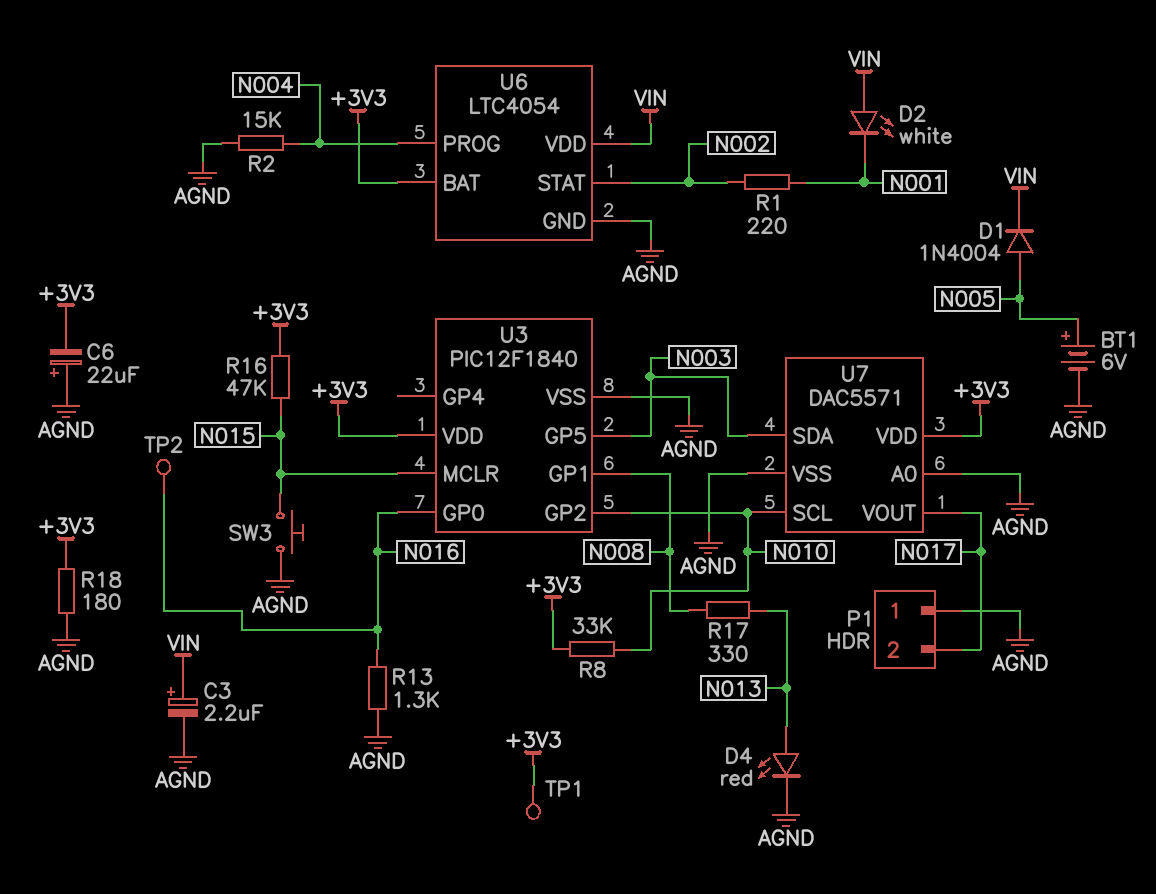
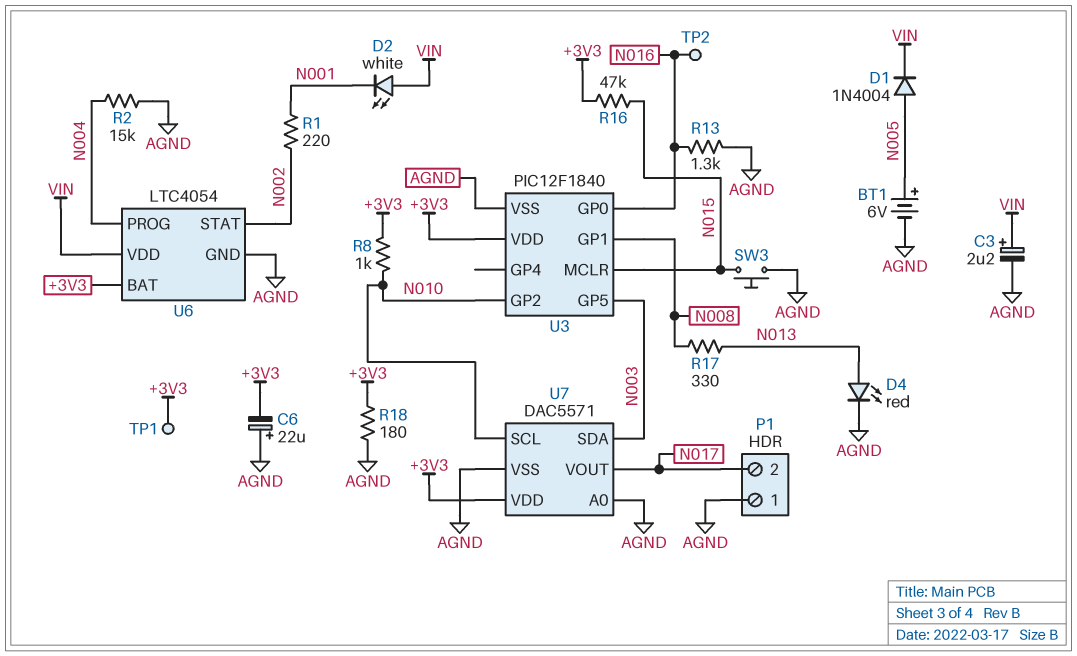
R8: 33k (+3V3, N010) -> 1k (+3V3, N010)

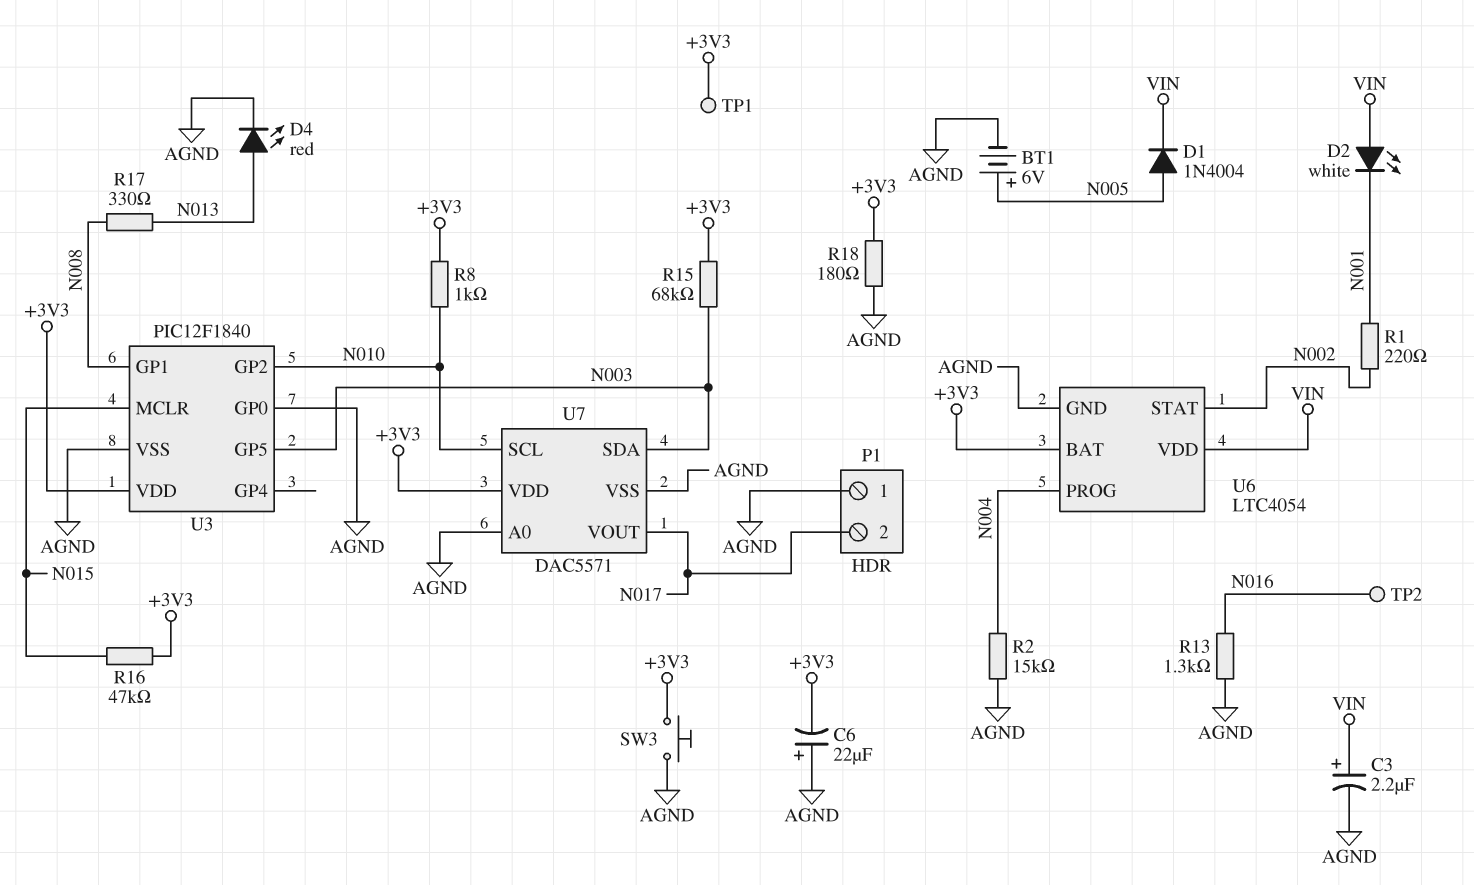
R15: none -> 68k (+3V3, N003)
SW3: button (AGND, N015) -> button (+3V3, AGND)
U3 pin GP0: N016 -> AGND

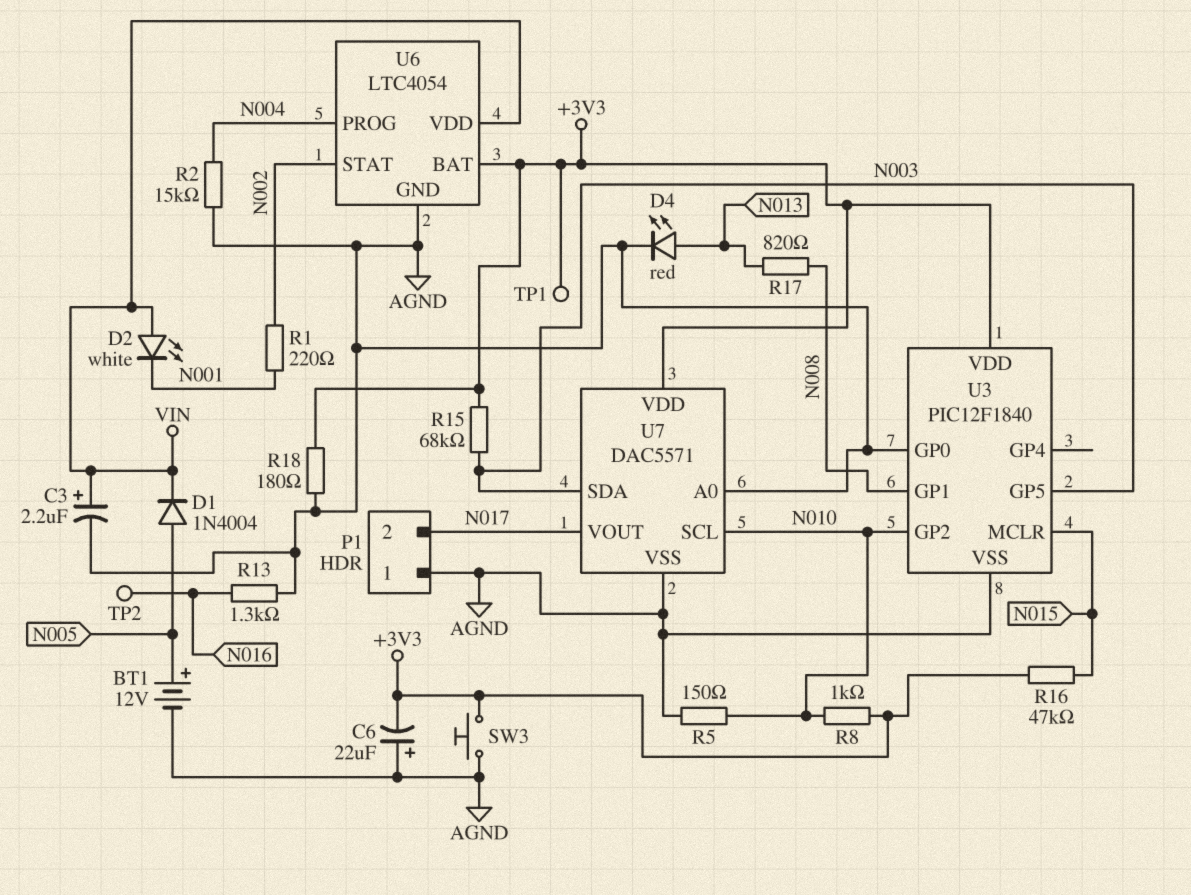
BT1: 6V (plus N005, minus AGND) -> 12V (plus N005, minus AGND)
R5: none -> 150 (AGND, N010)
R17: 330 (N008, N013) -> 820 (N008, N013)

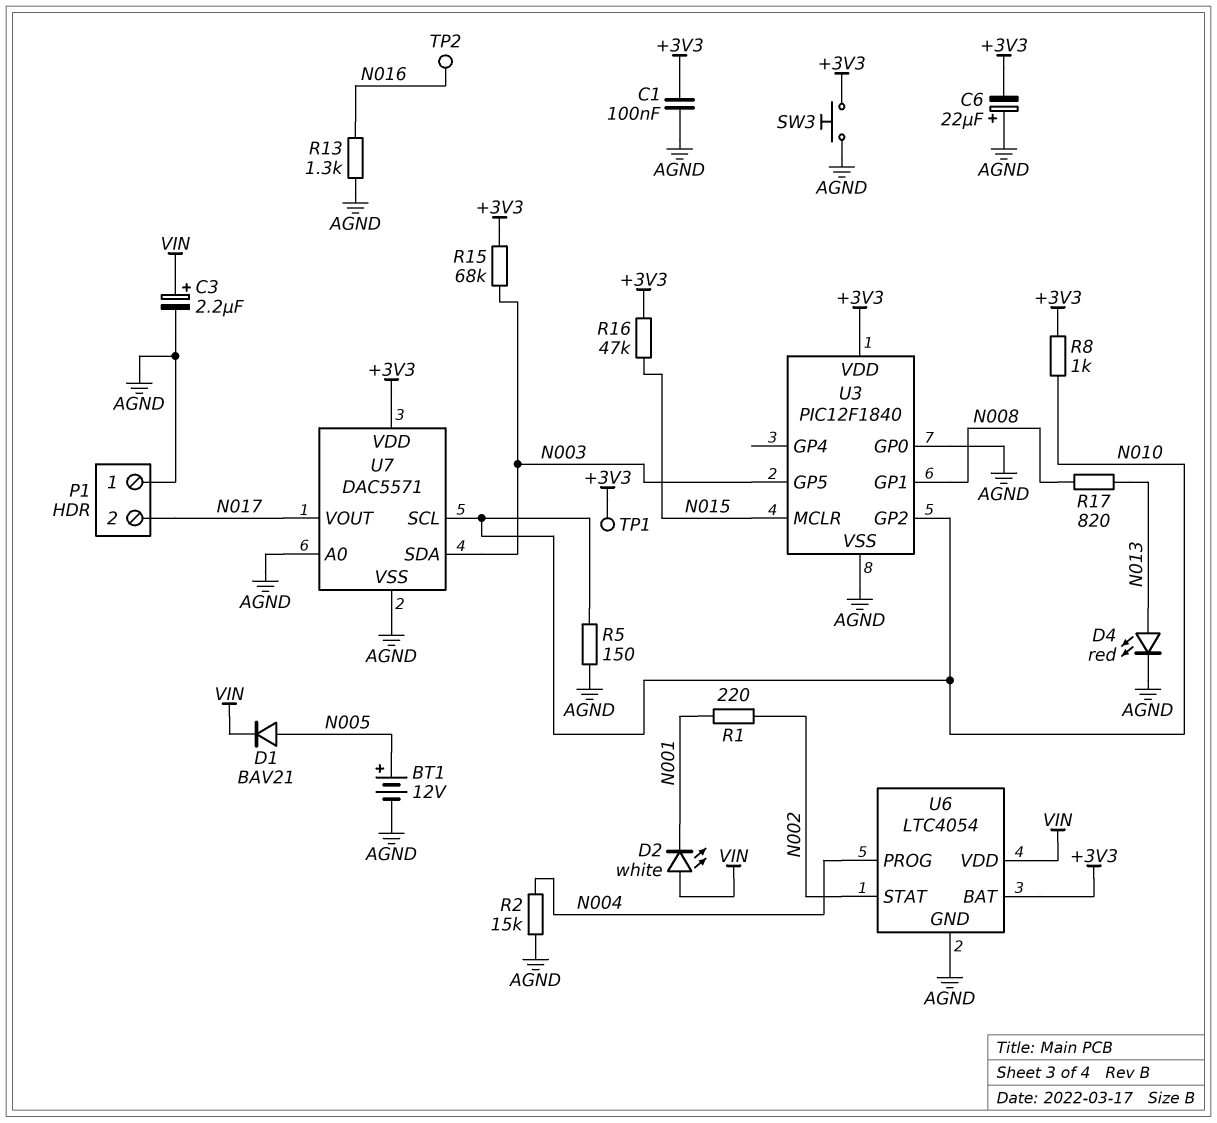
C1: none -> 100nF (+3V3, AGND)
D1: diode 1N4004 (A N005, K VIN) -> diode BAV21 (A N005, K VIN)
R18: 180 (+3V3, AGND) -> none

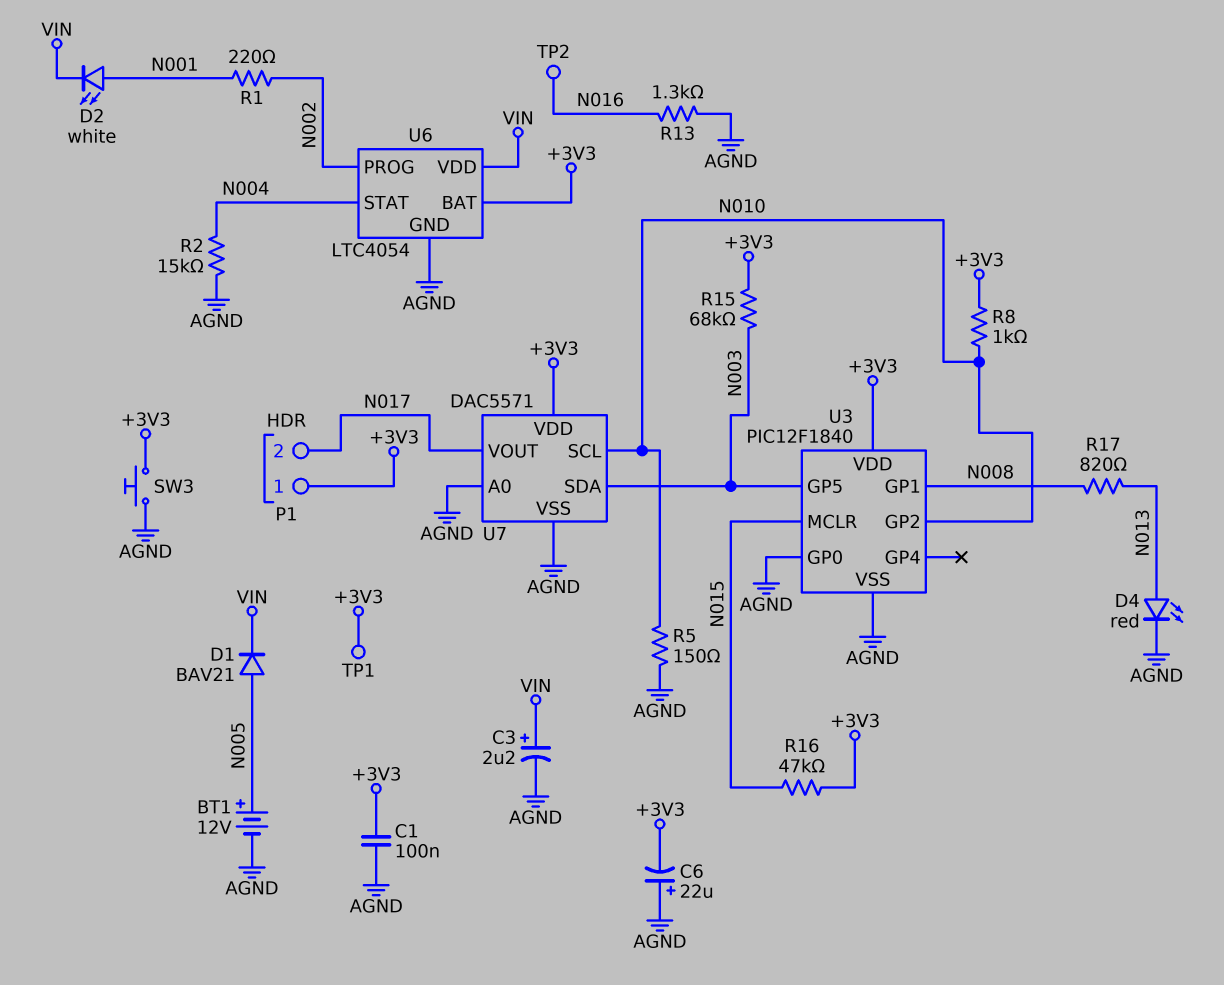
D2: LED white (A VIN, K N001) -> LED white (A N001, K VIN)
P1 pin 1: AGND -> +3V3
U6 pin PROG: N004 -> N002
U6 pin STAT: N002 -> N004

